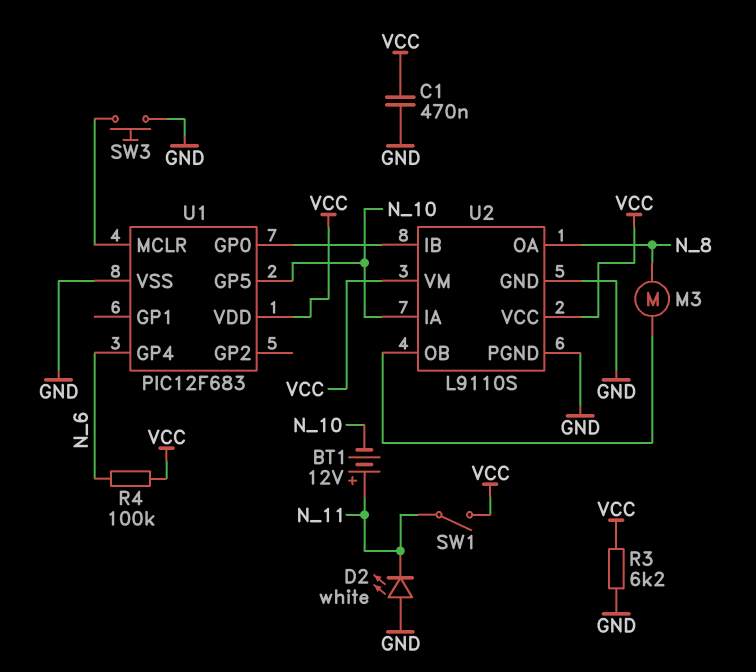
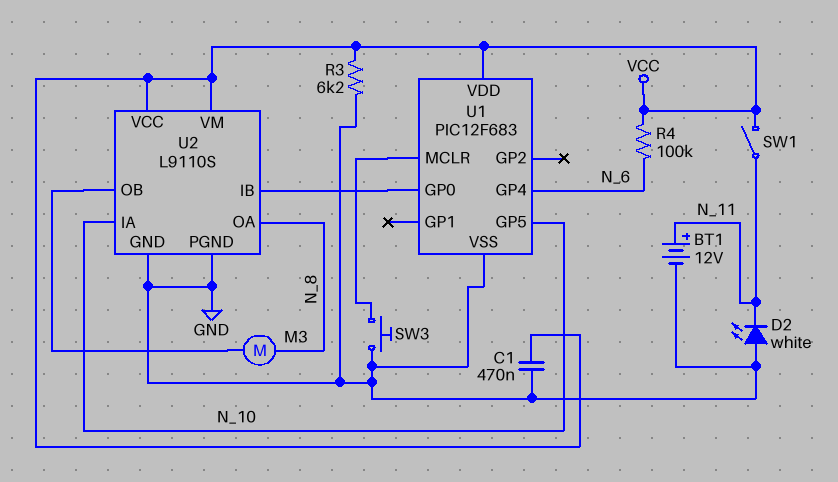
BT1: 12V (plus N_11, minus N_10) -> 12V (plus N_11, minus GND)

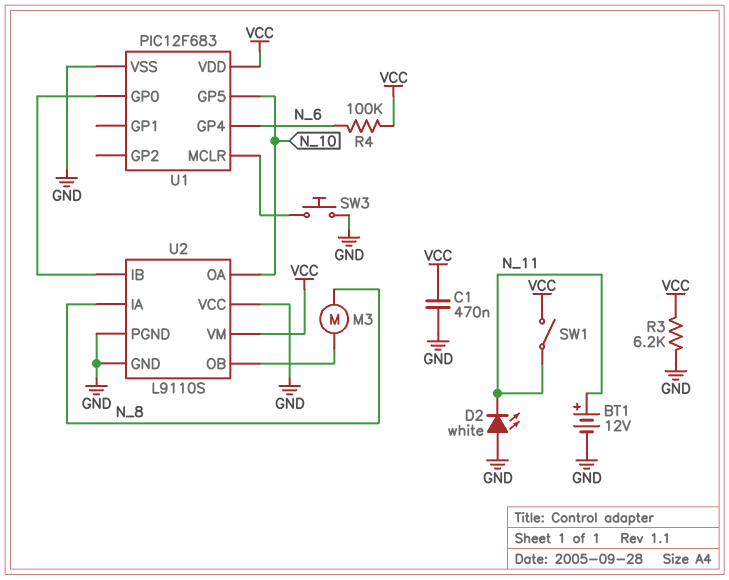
U2 pin IA: N_10 -> N_8
U2 pin OA: N_8 -> N_10
U2 pin VCC: VCC -> GND

